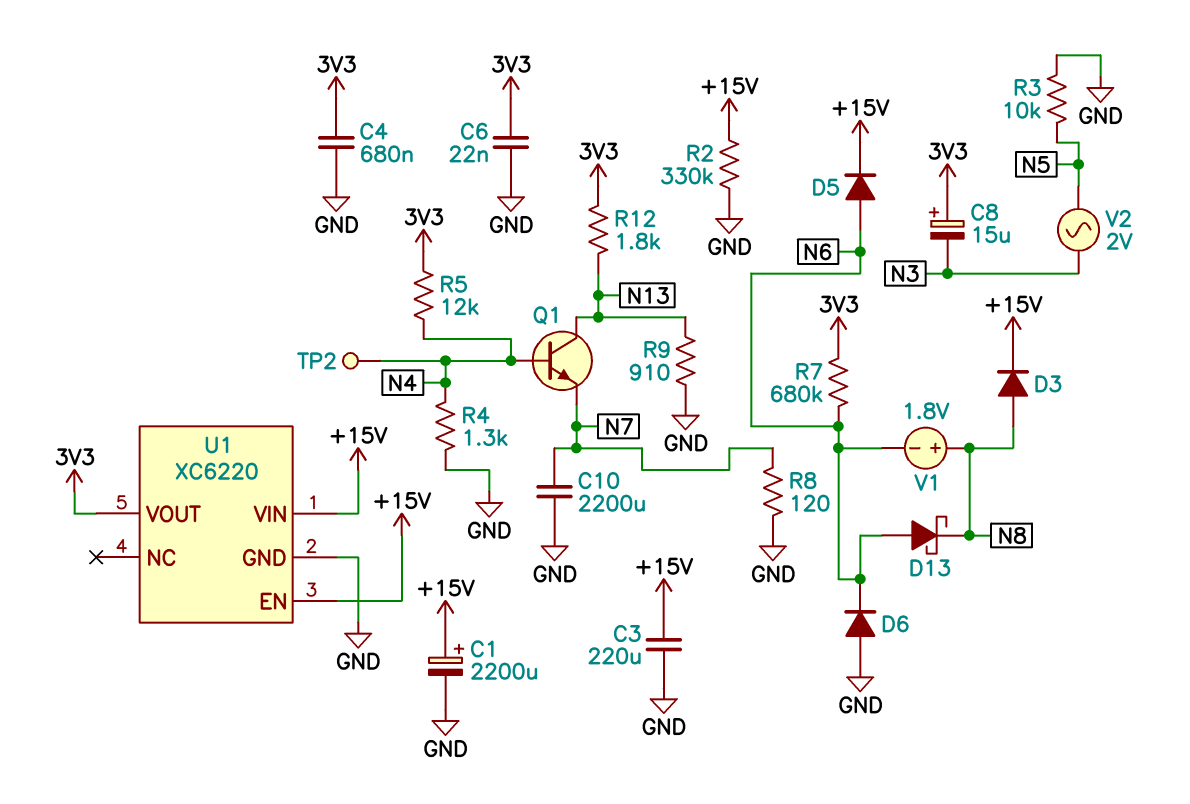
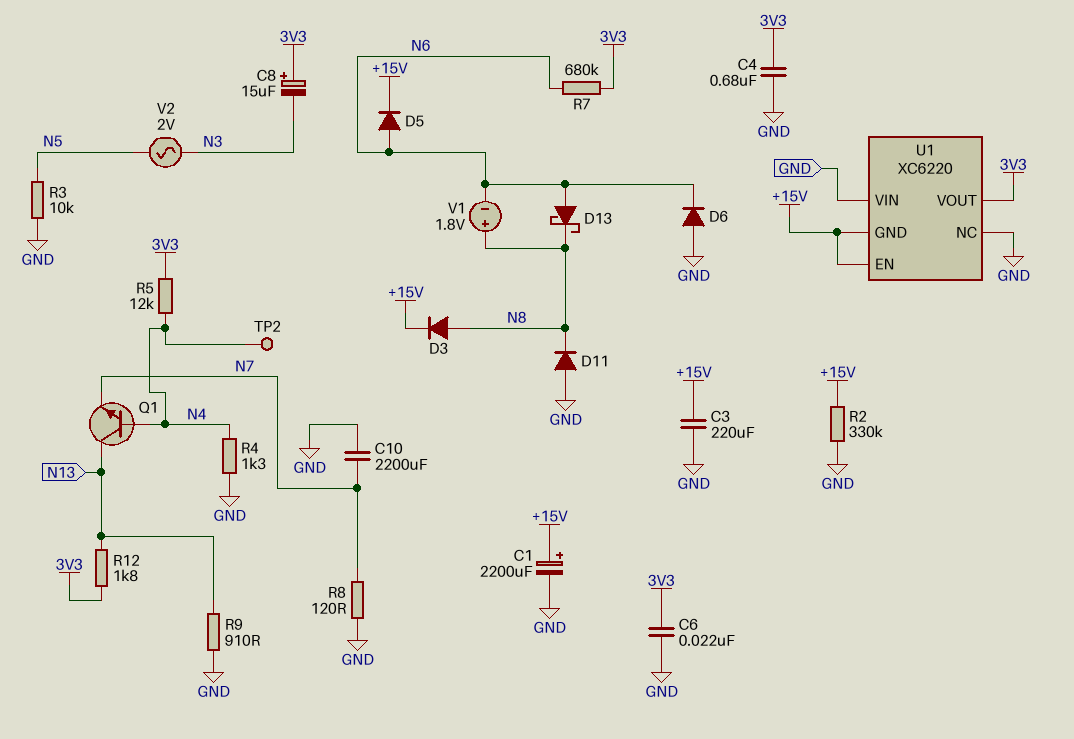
D11: none -> diode (A GND, K N8)
U1 pin GND: GND -> +15V
U1 pin NC: none -> GND
U1 pin VIN: +15V -> GND

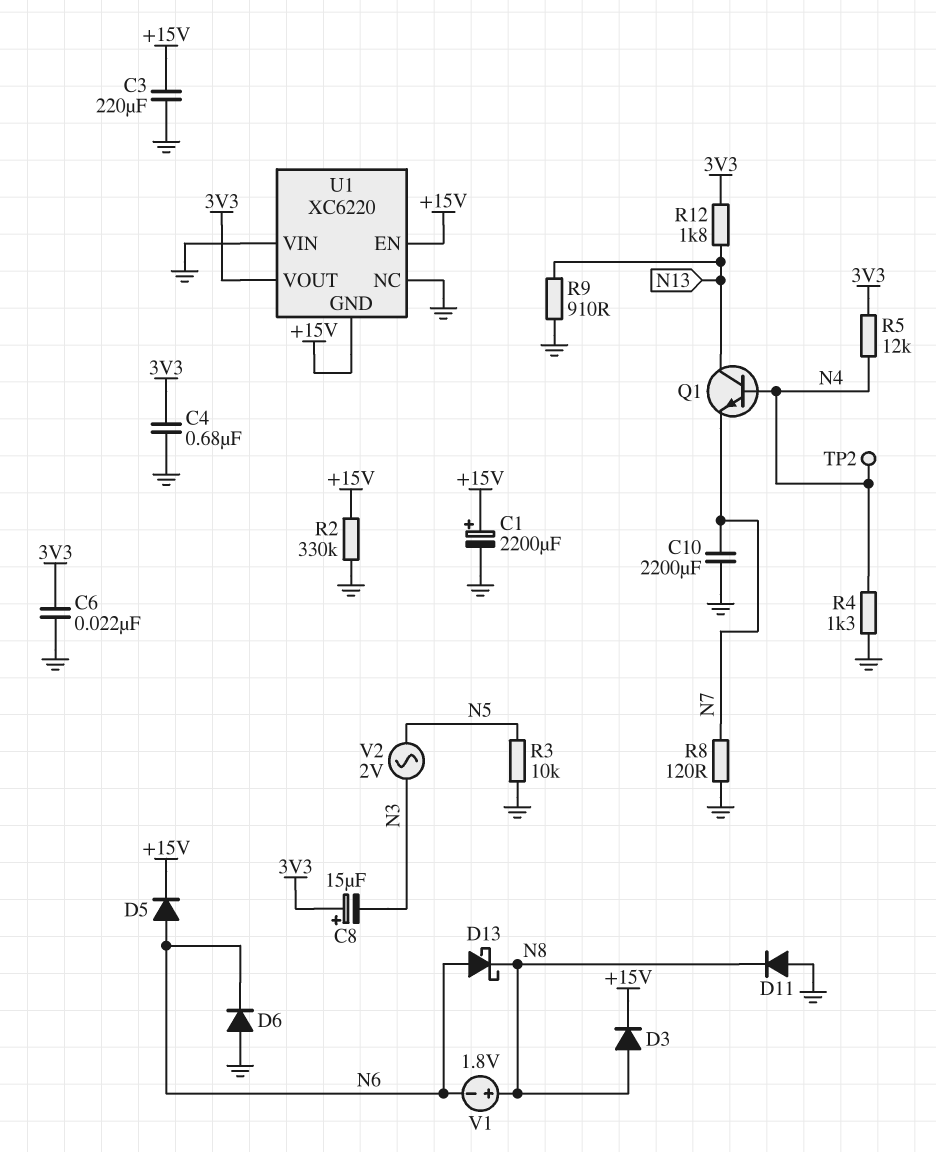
R7: 680k (3V3, N6) -> none

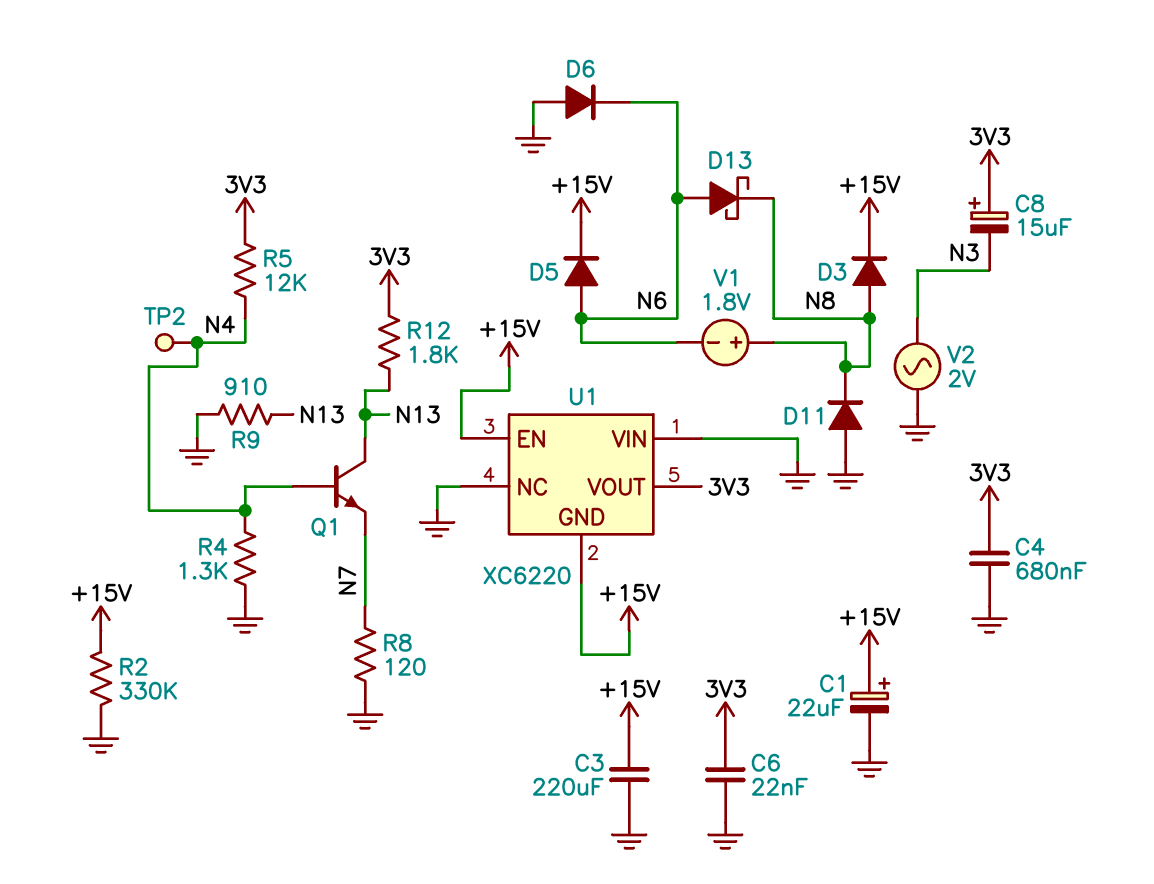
C1: 2200uF (plus +15V, minus GND) -> 22uF (plus +15V, minus GND)
C10: 2200uF (GND, N7) -> none
R3: 10k (GND, N5) -> none
V2: AC 2V (N3, N5) -> AC 2V (GND, N3)

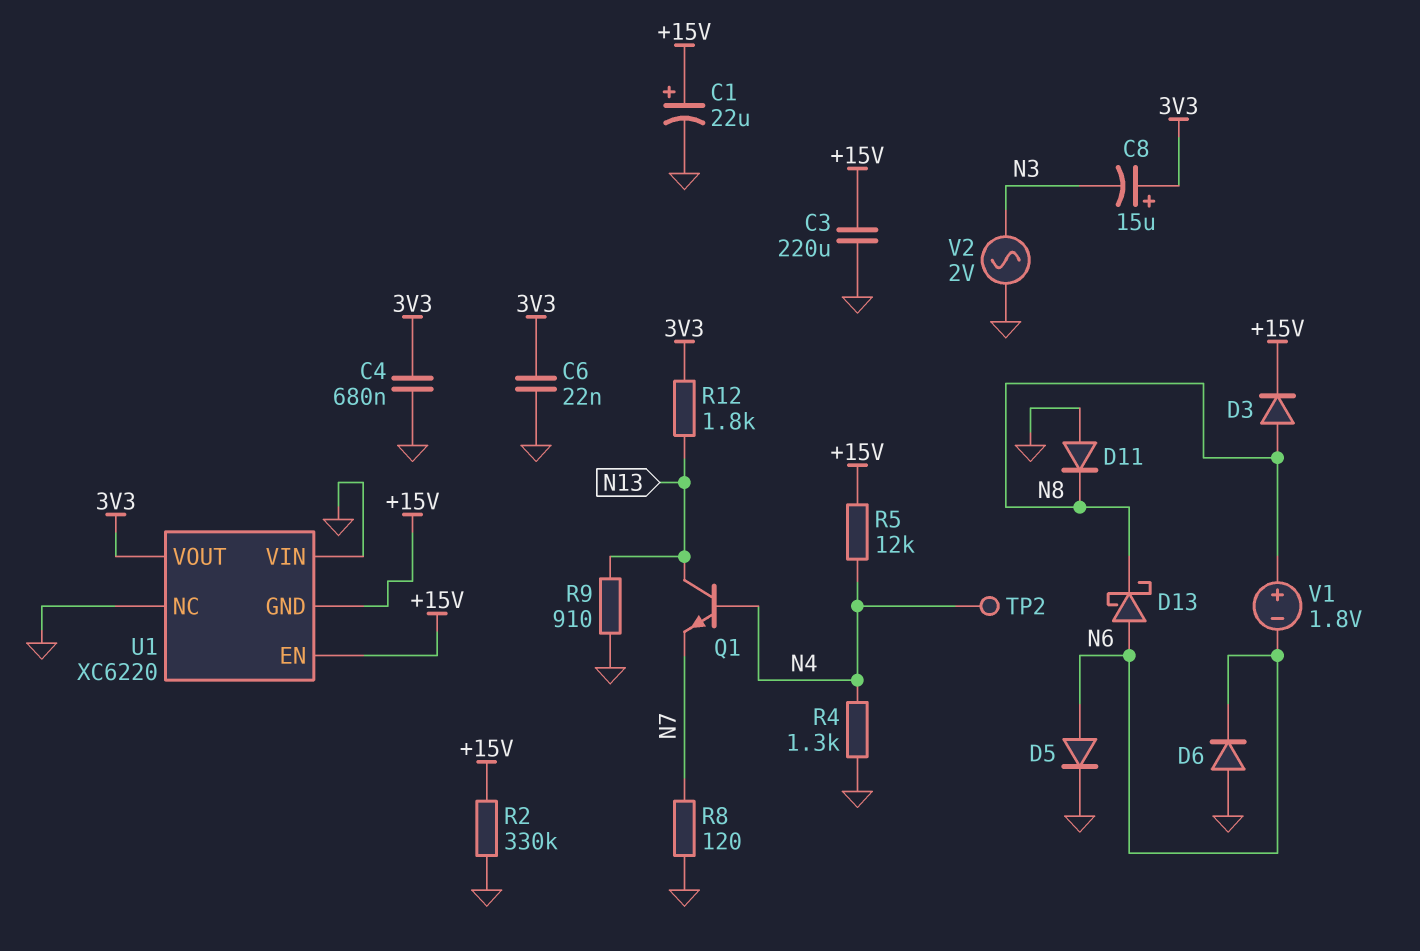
D5: diode (A N6, K +15V) -> diode (A N6, K GND)
R5: 12k (3V3, N4) -> 12k (+15V, N4)

